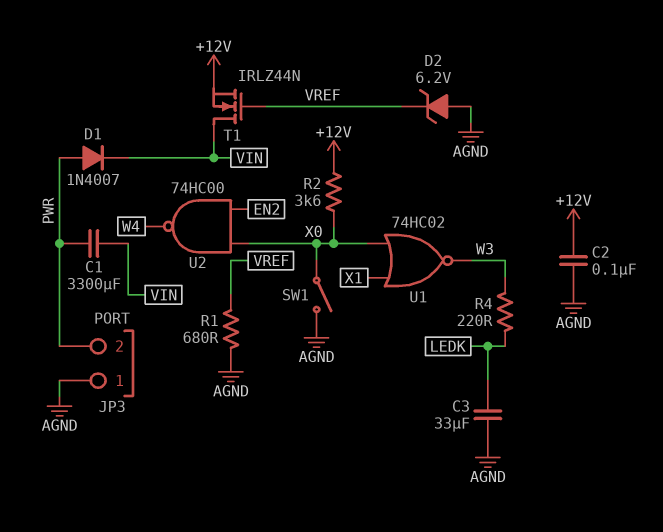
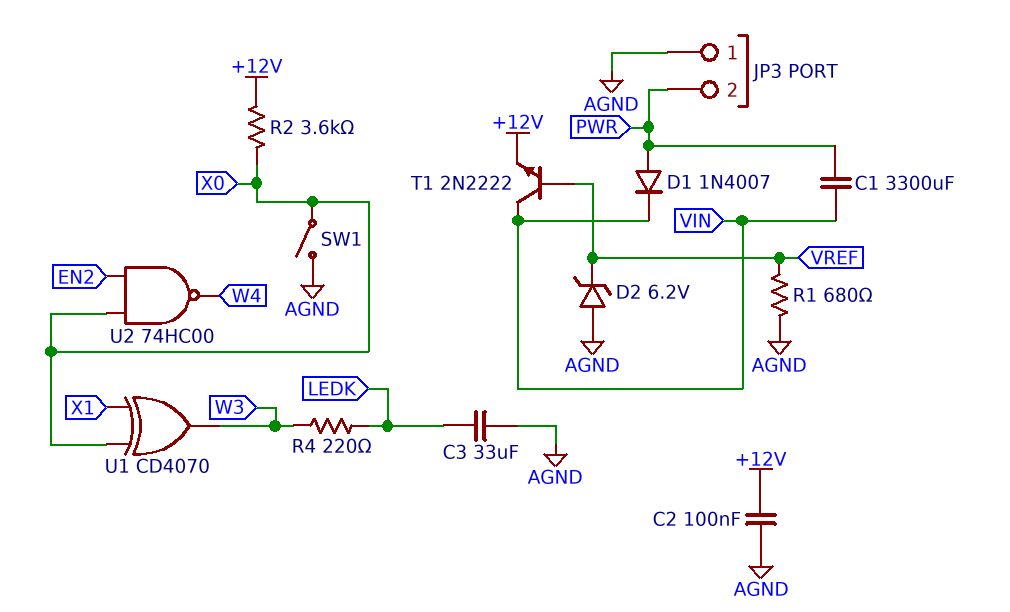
T1: NMOS IRLZ44N (G VREF, D VIN, S +12V) -> NPN 2N2222 (B VREF, C VIN, E +12V)
U1: NOR 74HC02 (in X0, in X1, out W3) -> XOR CD4070 (in X0, in X1, out W3)

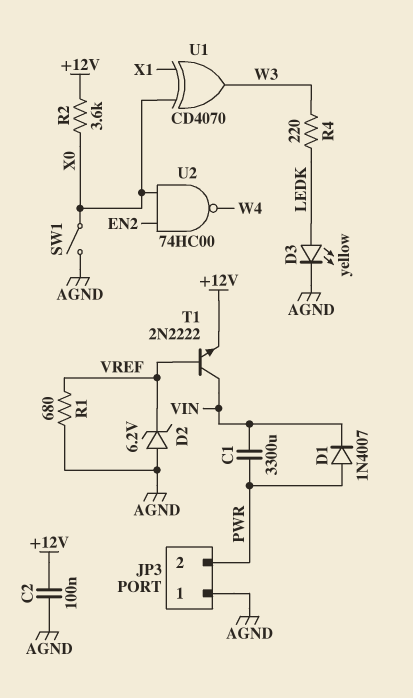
C3: 33uF (AGND, LEDK) -> none
D3: none -> LED yellow (A LEDK, K AGND)

